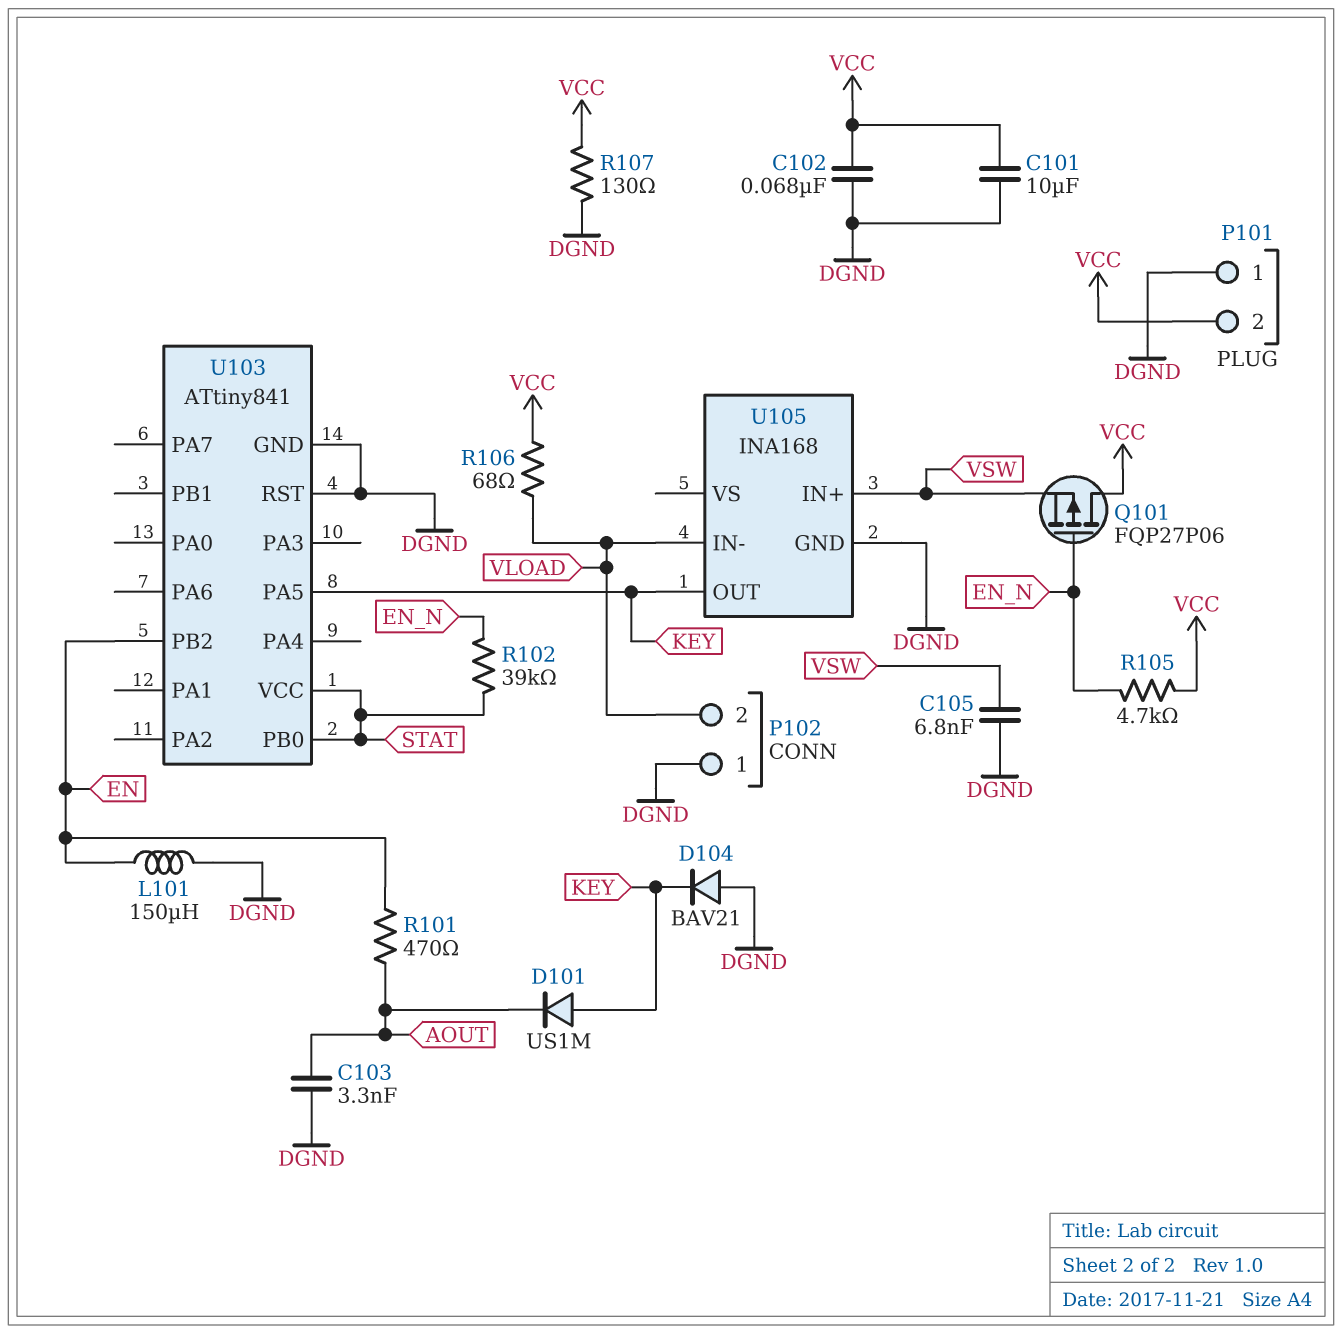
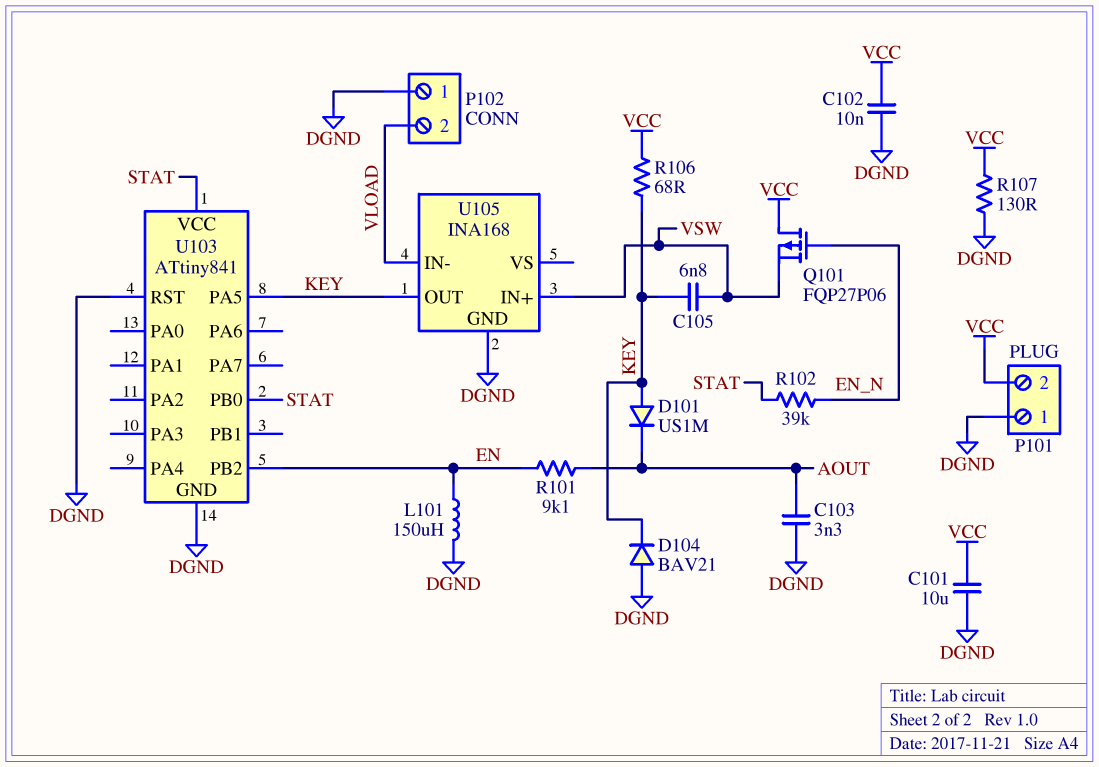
C102: 68nF (DGND, VCC) -> 10nF (DGND, VCC)
C105: 6.8nF (DGND, VSW) -> 6.8nF (KEY, VSW)
R101: 470 (AOUT, EN) -> 9.1k (AOUT, EN)
R105: 4.7k (EN_N, VCC) -> none
R106: 68 (VCC, VLOAD) -> 68 (KEY, VCC)

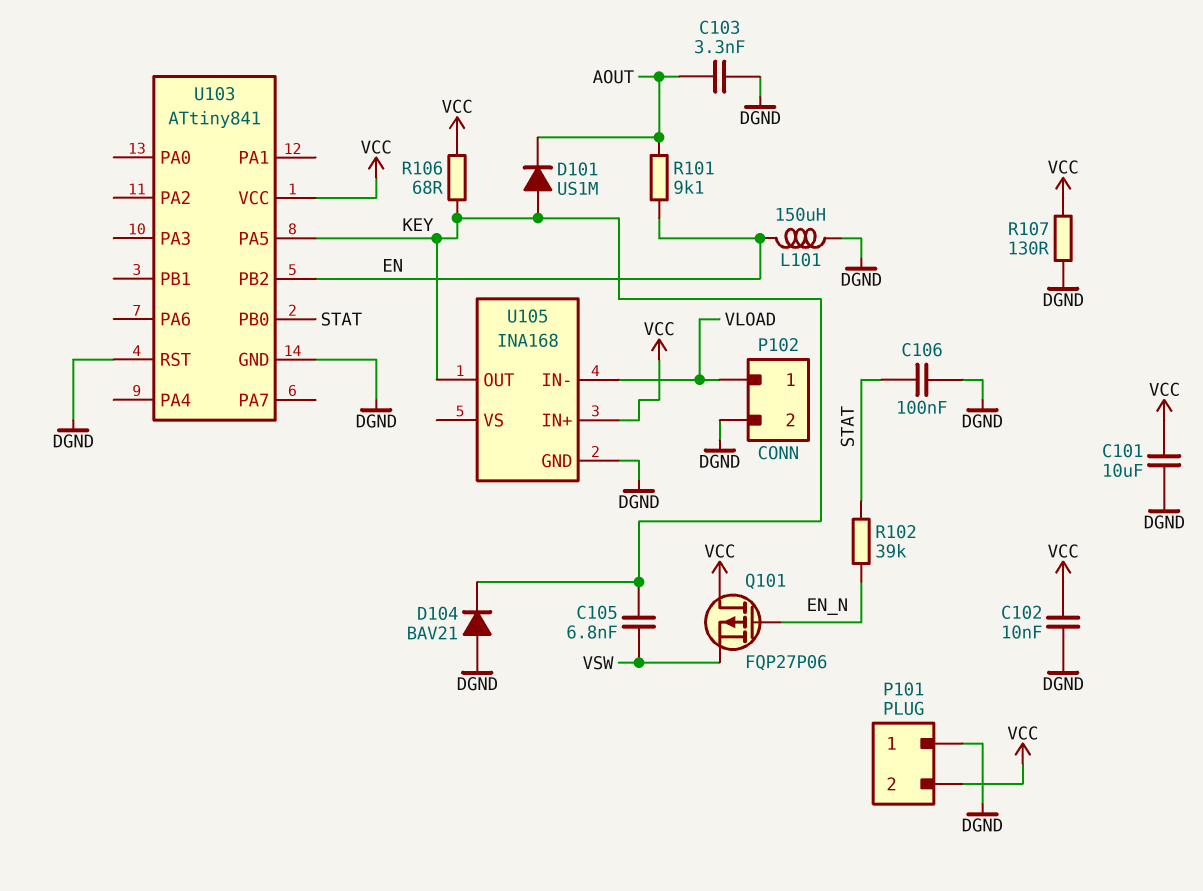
C106: none -> 100nF (DGND, STAT)
P102 pin 1: DGND -> VLOAD
P102 pin 2: VLOAD -> DGND
U103 pin VCC: STAT -> VCC
U105 pin IN+: VSW -> VCC

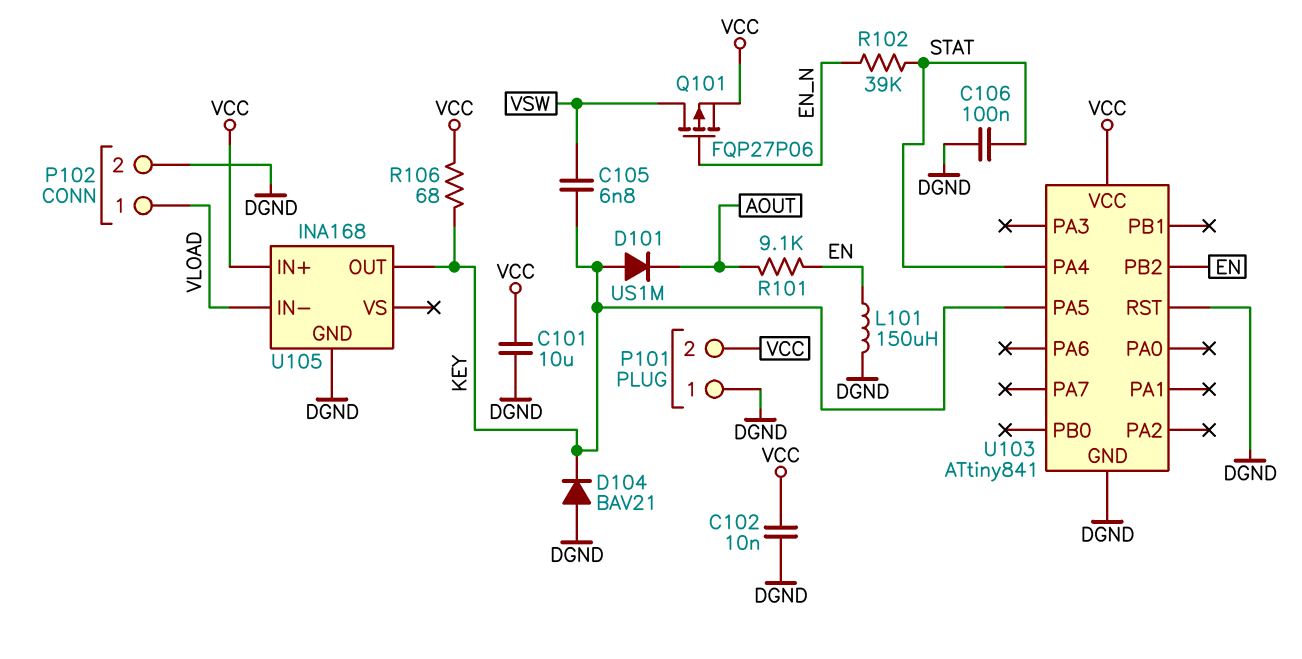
C103: 3.3nF (AOUT, DGND) -> none
Q101: PMOS FQP27P06 (G EN_N, D VCC, S VSW) -> PMOS FQP27P06 (G EN_N, D VSW, S VCC)
R107: 130 (DGND, VCC) -> none
U103 pin PA4: none -> STAT
U103 pin PB0: STAT -> none

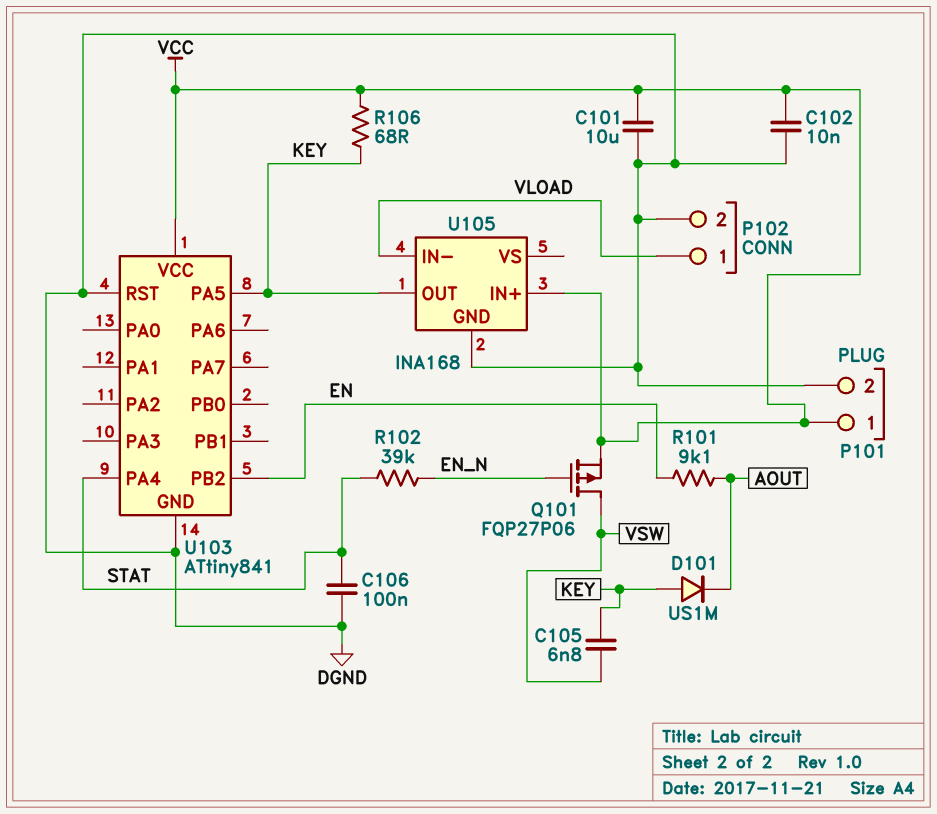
D104: diode BAV21 (A DGND, K KEY) -> none
L101: 150uH (DGND, EN) -> none
P101 pin 1: DGND -> VCC
P101 pin 2: VCC -> DGND

